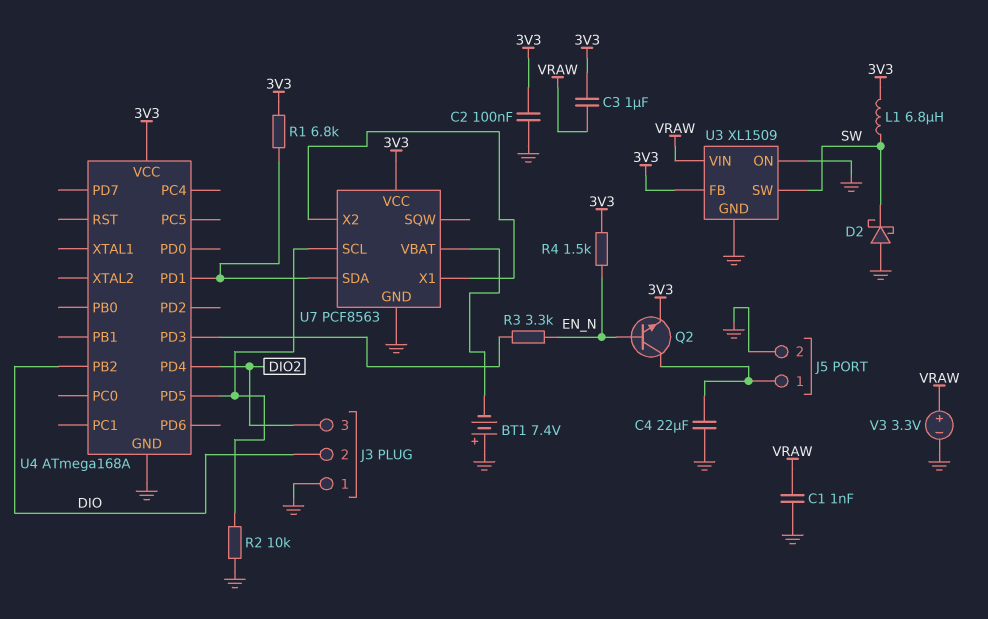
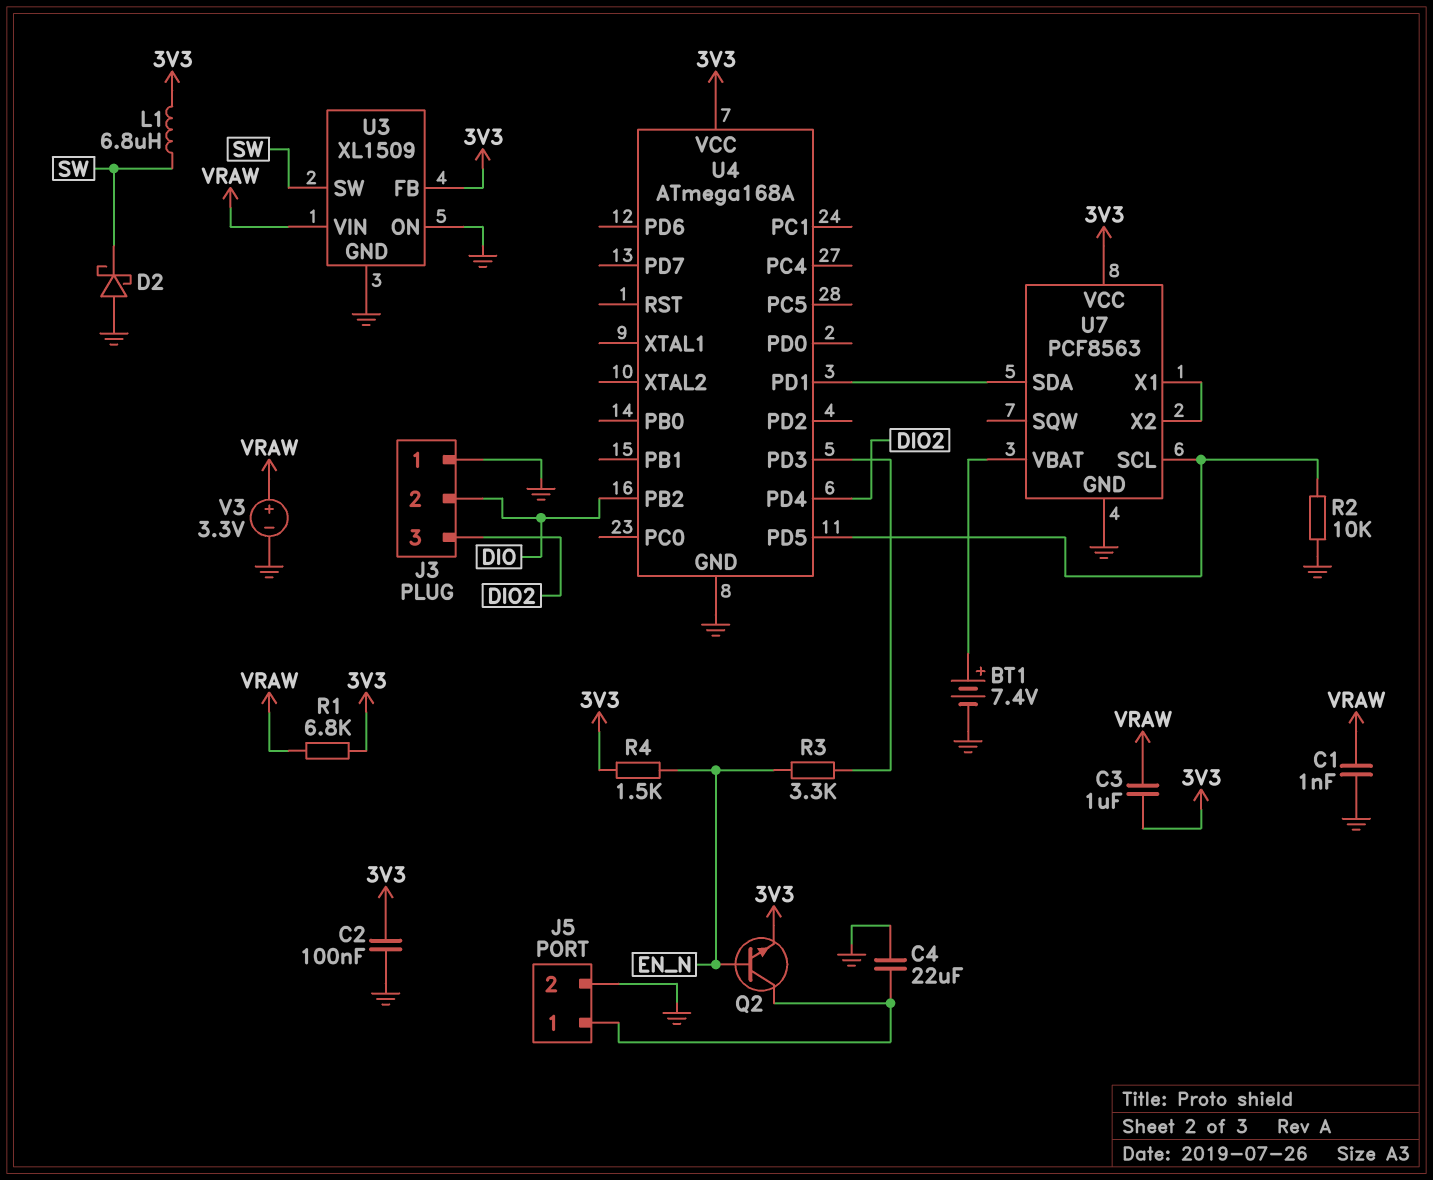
BT1: 7.4V (plus GND, minus U7/VBAT) -> 7.4V (plus U7/VBAT, minus GND)
R1: 6.8k (3V3, U4/PD1) -> 6.8k (3V3, VRAW)

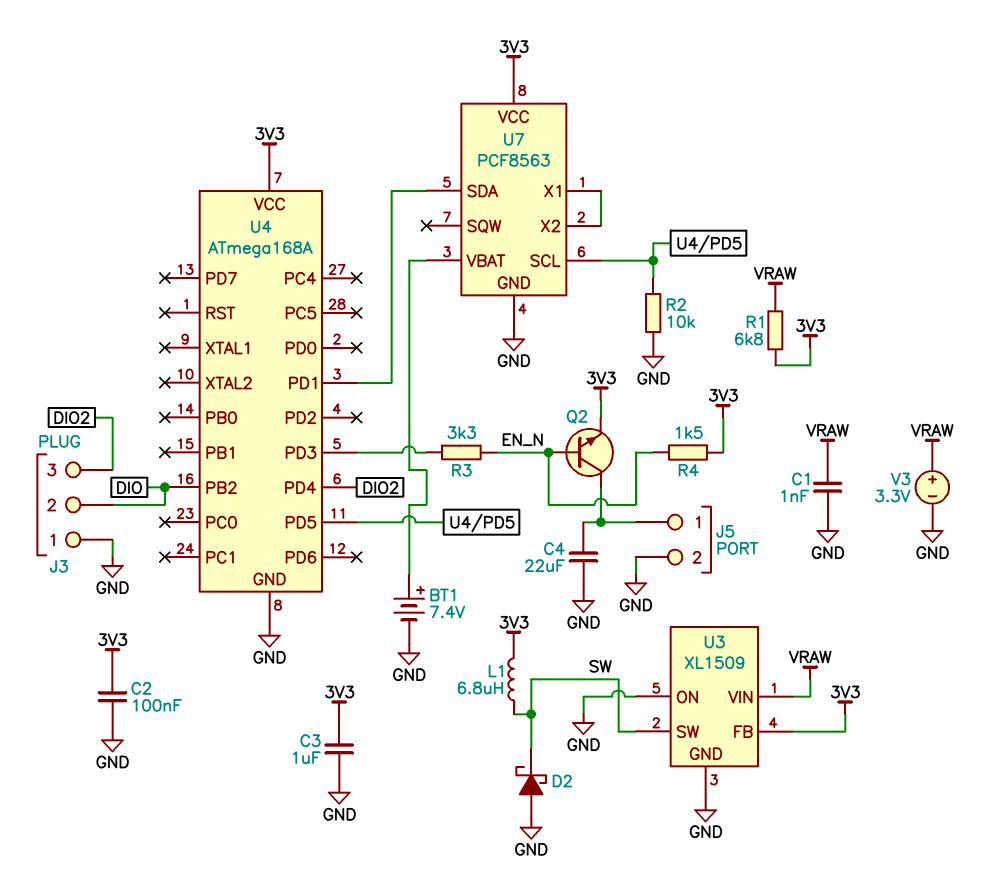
C3: 1uF (3V3, VRAW) -> 1uF (3V3, GND)

